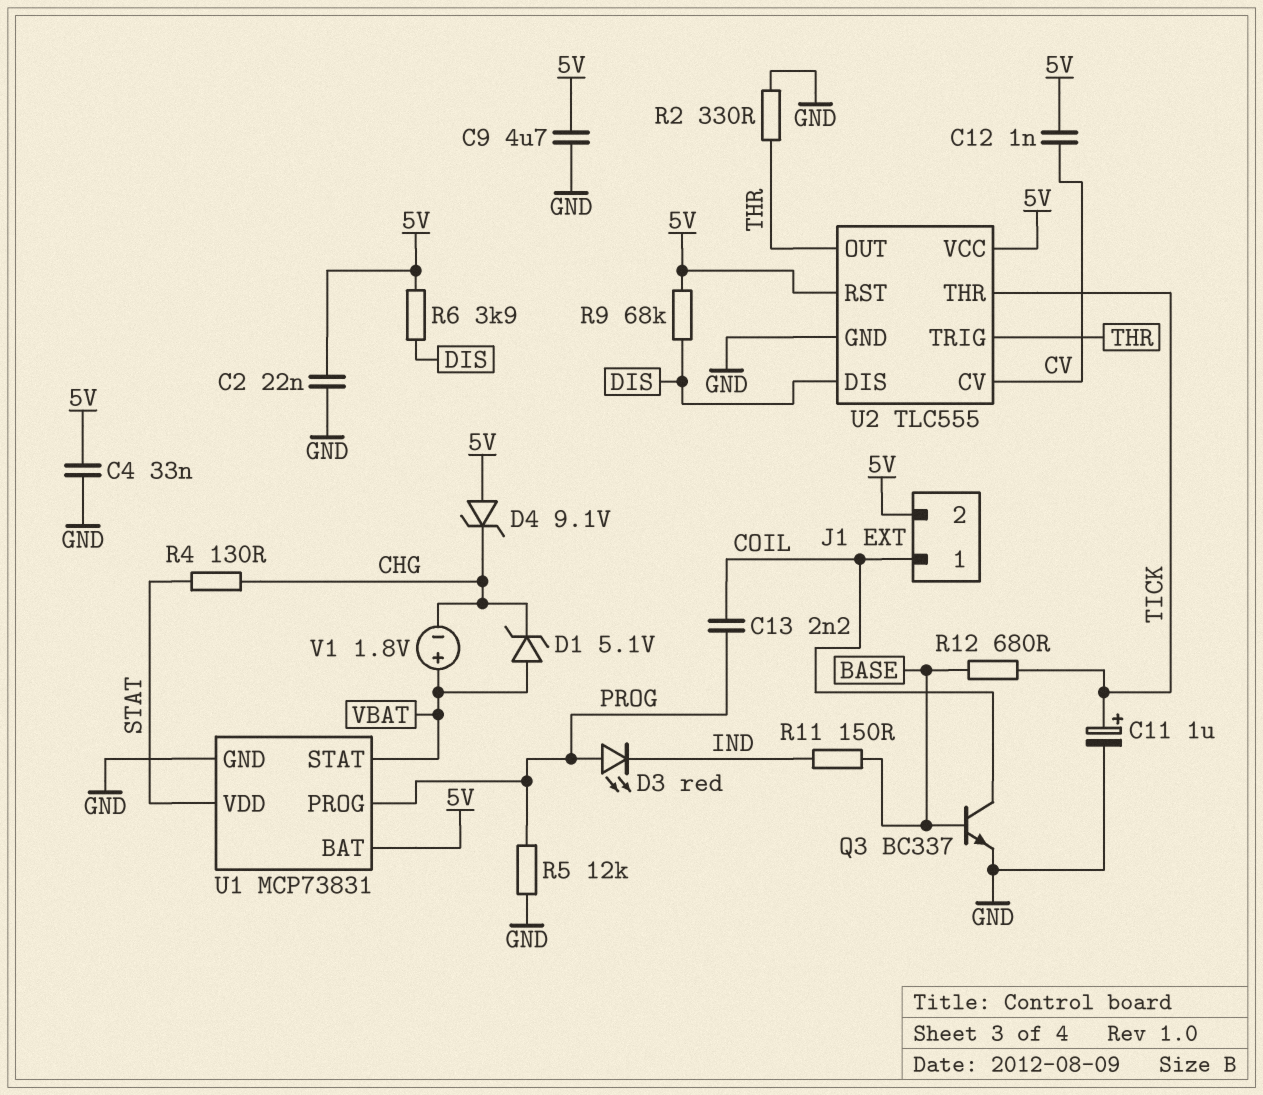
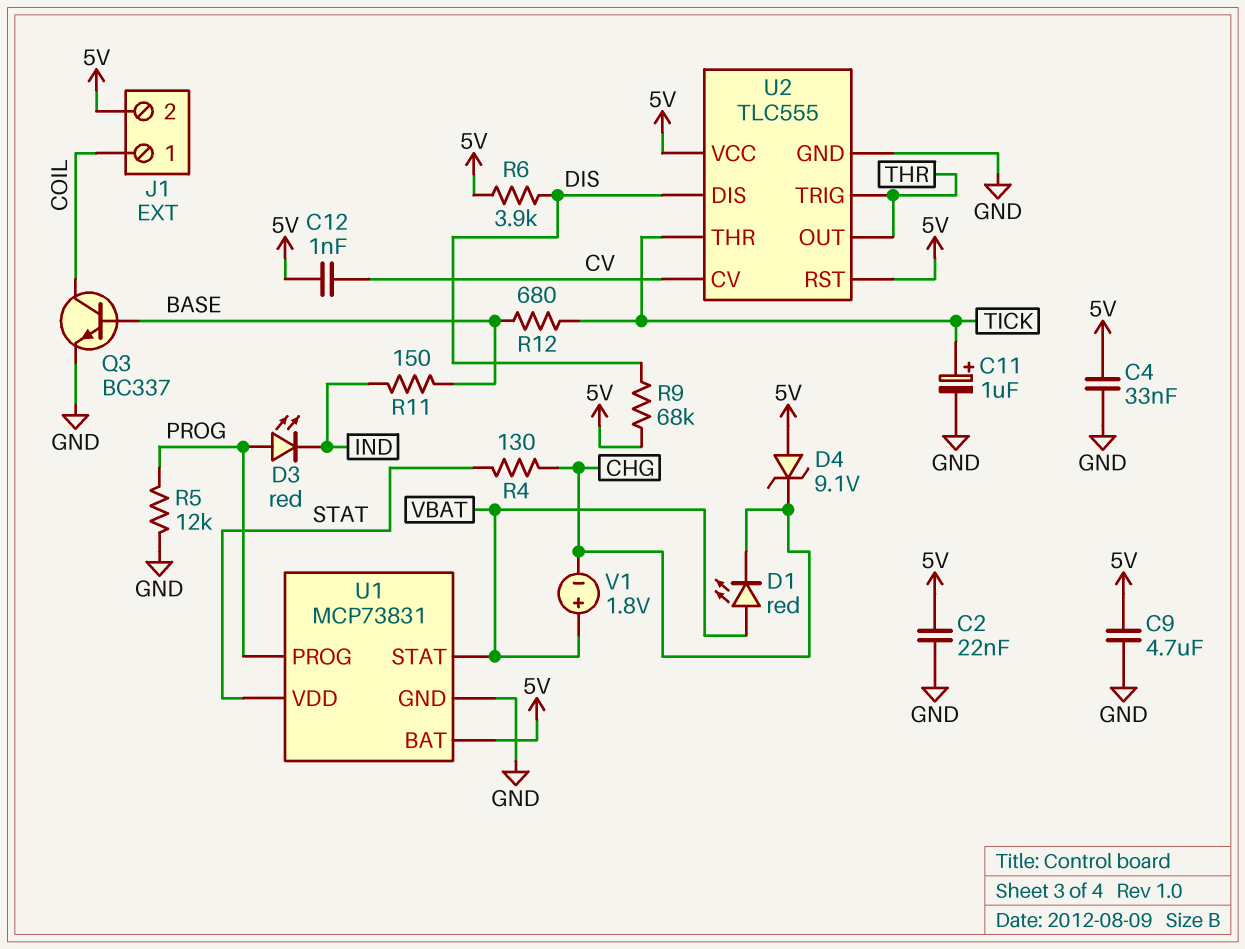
C13: 2.2nF (COIL, PROG) -> none
D1: zener 5.1V (A VBAT, K CHG) -> LED red (A VBAT, K CHG)
R2: 330 (GND, THR) -> none

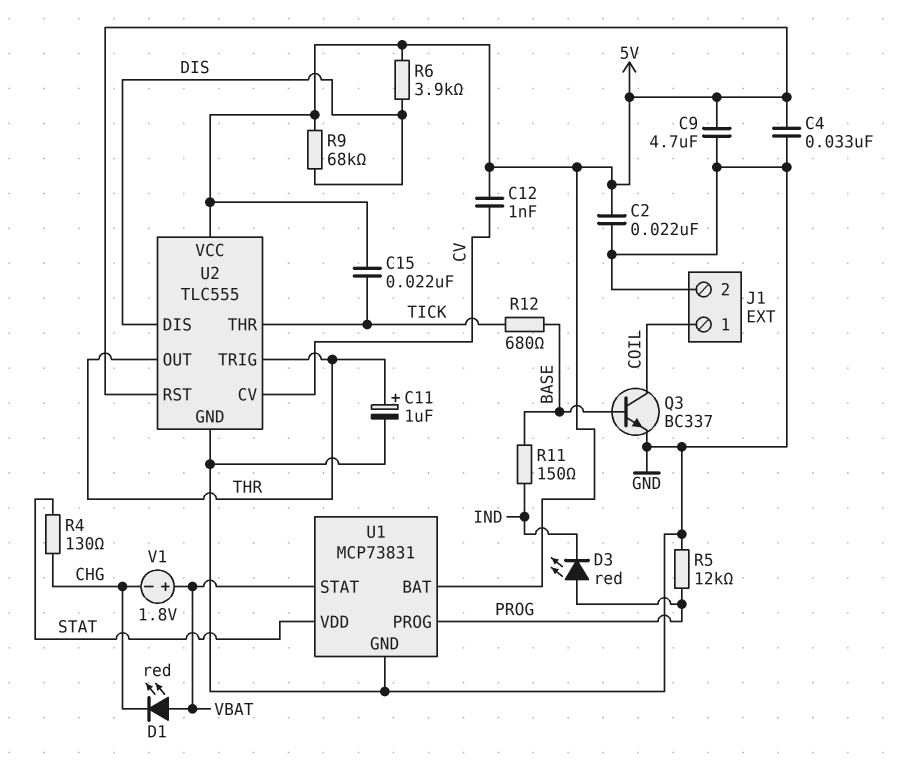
C11: 1uF (plus TICK, minus GND) -> 1uF (plus THR, minus GND)
C15: none -> 22nF (5V, TICK)
D4: zener 9.1V (A 5V, K CHG) -> none
J1 pin 2: 5V -> GND

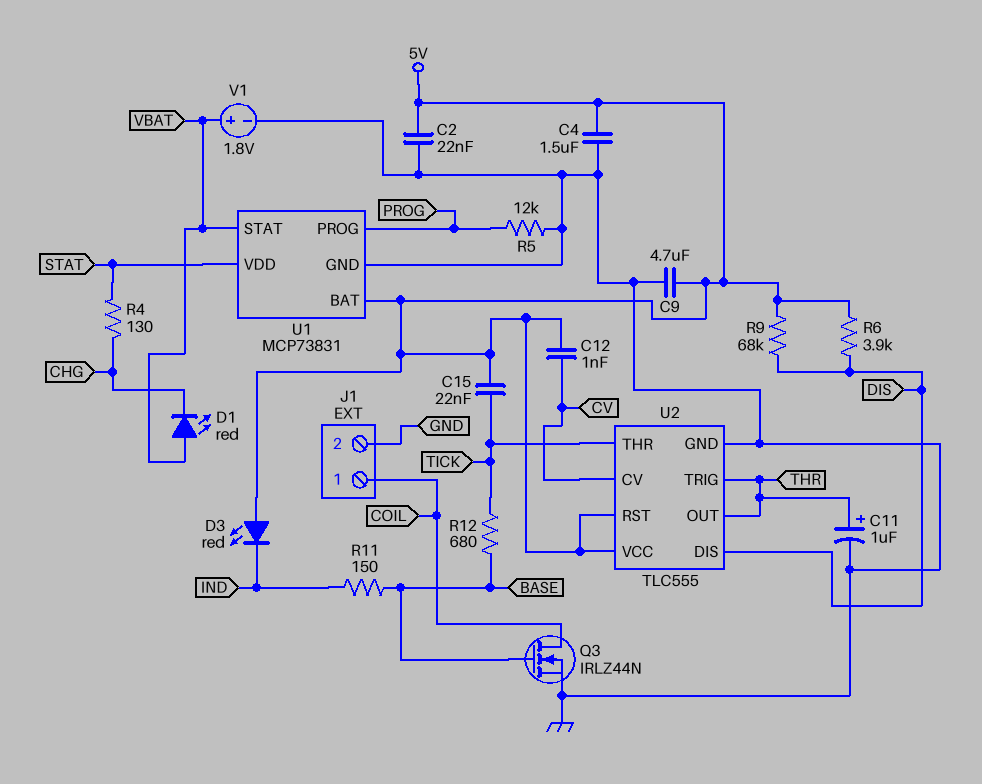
C4: 33nF (5V, GND) -> 1.5uF (5V, GND)
D3: LED red (A PROG, K IND) -> LED red (A 5V, K IND)
Q3: NPN BC337 (B BASE, C COIL, E GND) -> NMOS IRLZ44N (G BASE, D COIL, S GND)
V1: 1.8V (plus VBAT, minus CHG) -> 1.8V (plus VBAT, minus GND)

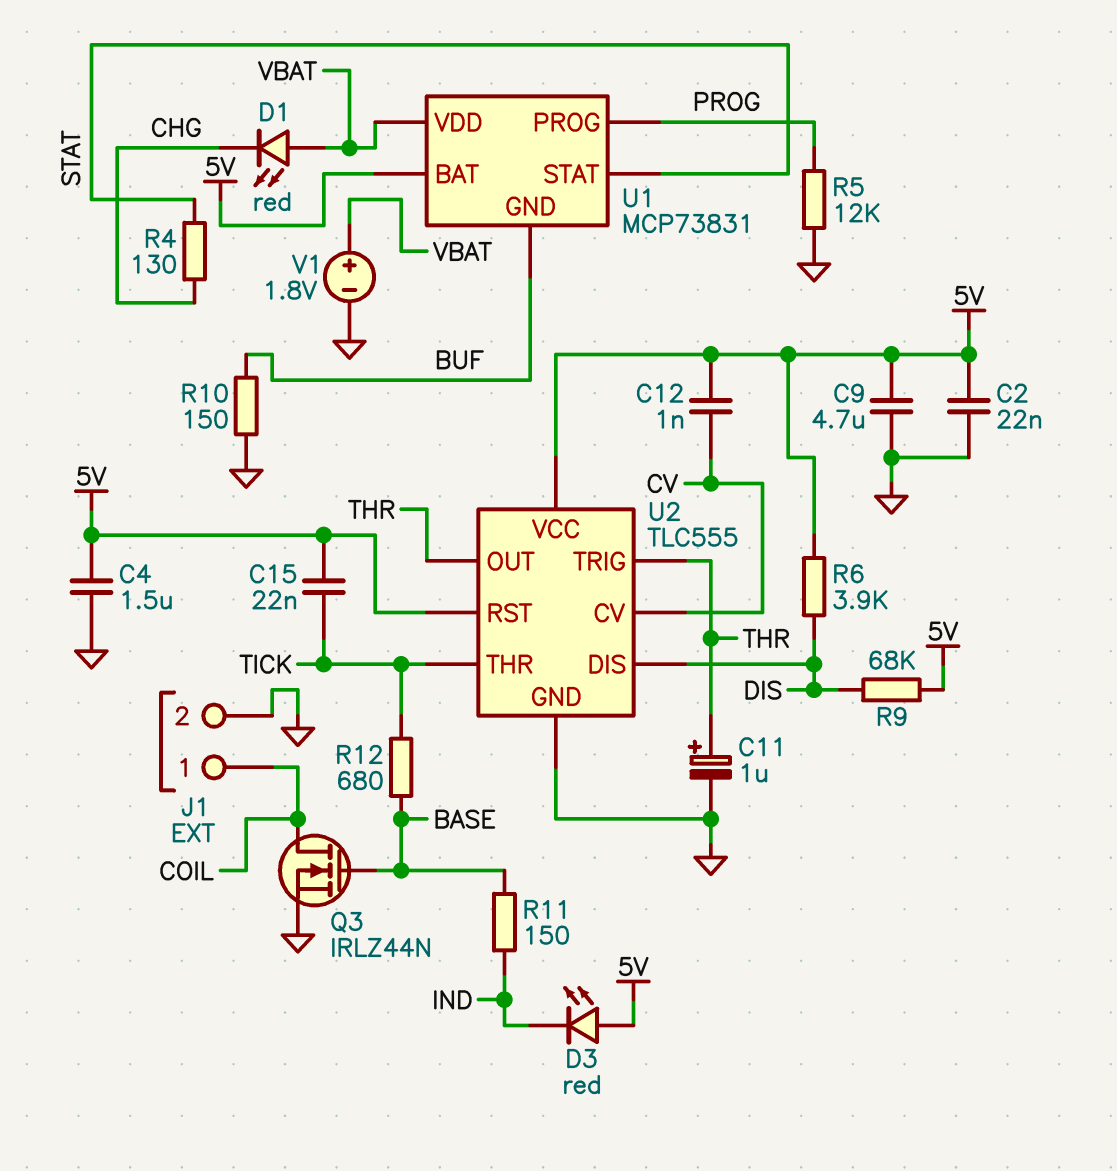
R10: none -> 150 (BUF, GND)
U1 pin GND: GND -> BUF
U1 pin STAT: VBAT -> STAT
U1 pin VDD: STAT -> VBAT

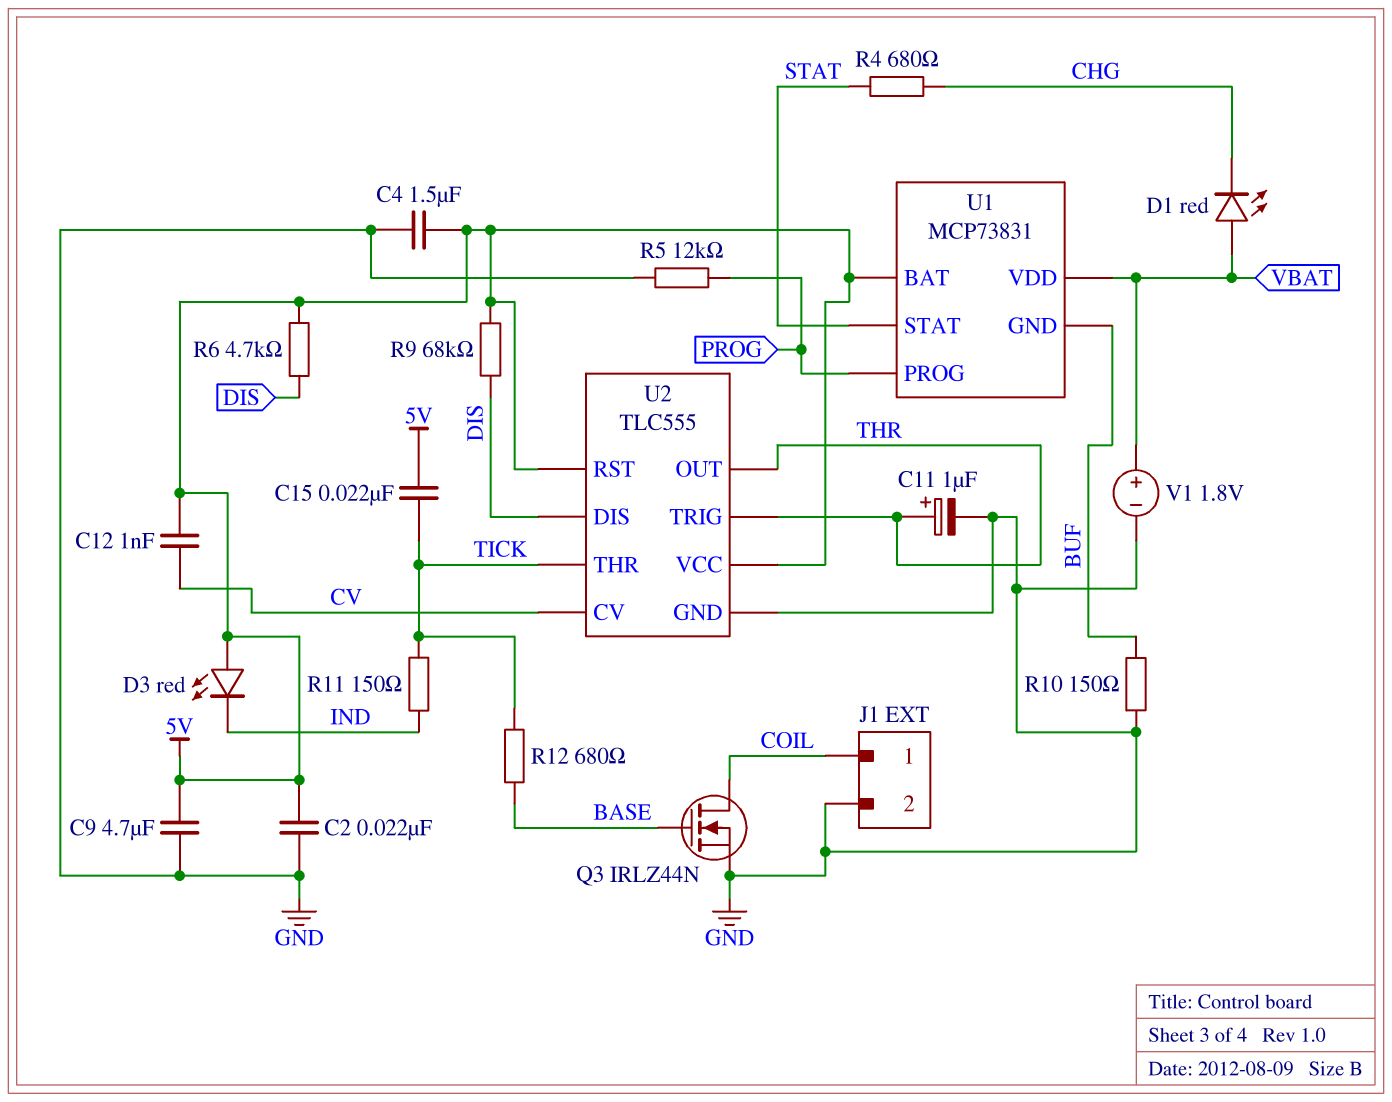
R4: 130 (CHG, STAT) -> 680 (CHG, STAT)
R6: 3.9k (5V, DIS) -> 4.7k (5V, DIS)
R11: 150 (BASE, IND) -> 150 (IND, TICK)

